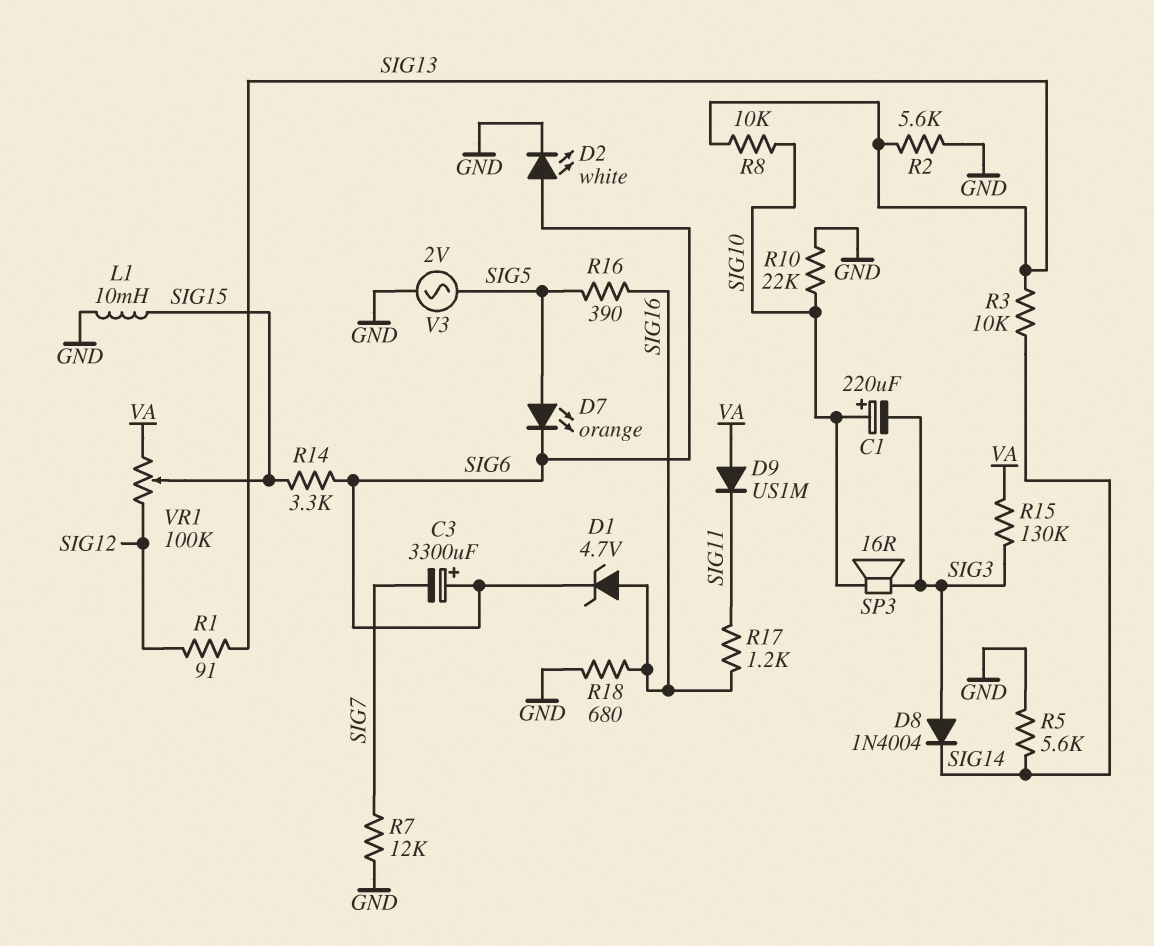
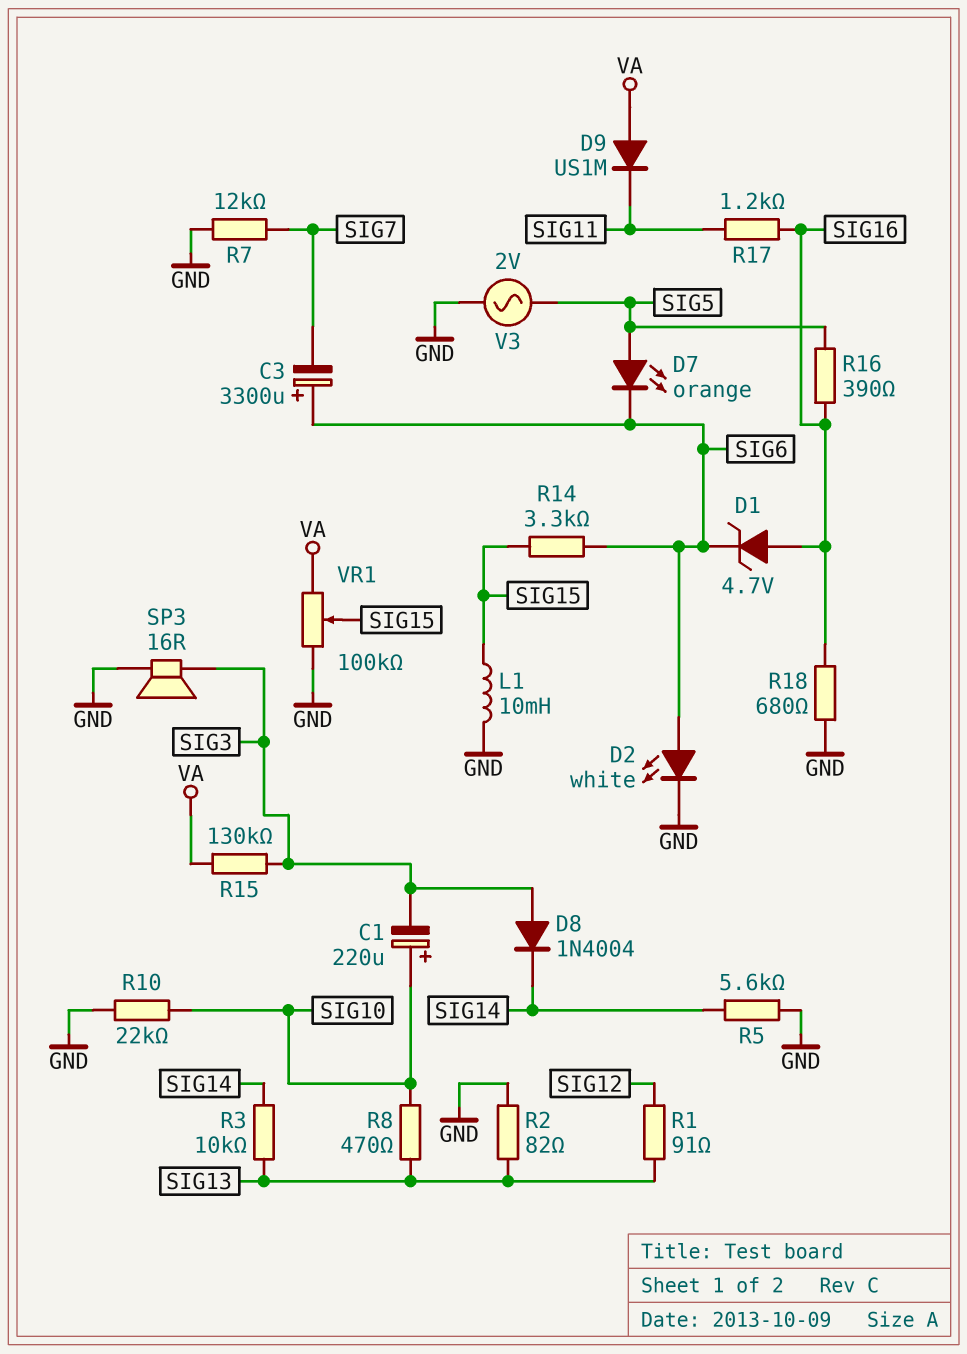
R2: 5.6k (GND, SIG13) -> 82 (GND, SIG13)
R8: 10k (SIG10, SIG13) -> 470 (SIG10, SIG13)
SP3: speaker 16R (SIG3, SIG10) -> speaker 16R (GND, SIG3)
VR1: 100k (SIG12, VA, wiper SIG15) -> 100k (GND, VA, wiper SIG15)

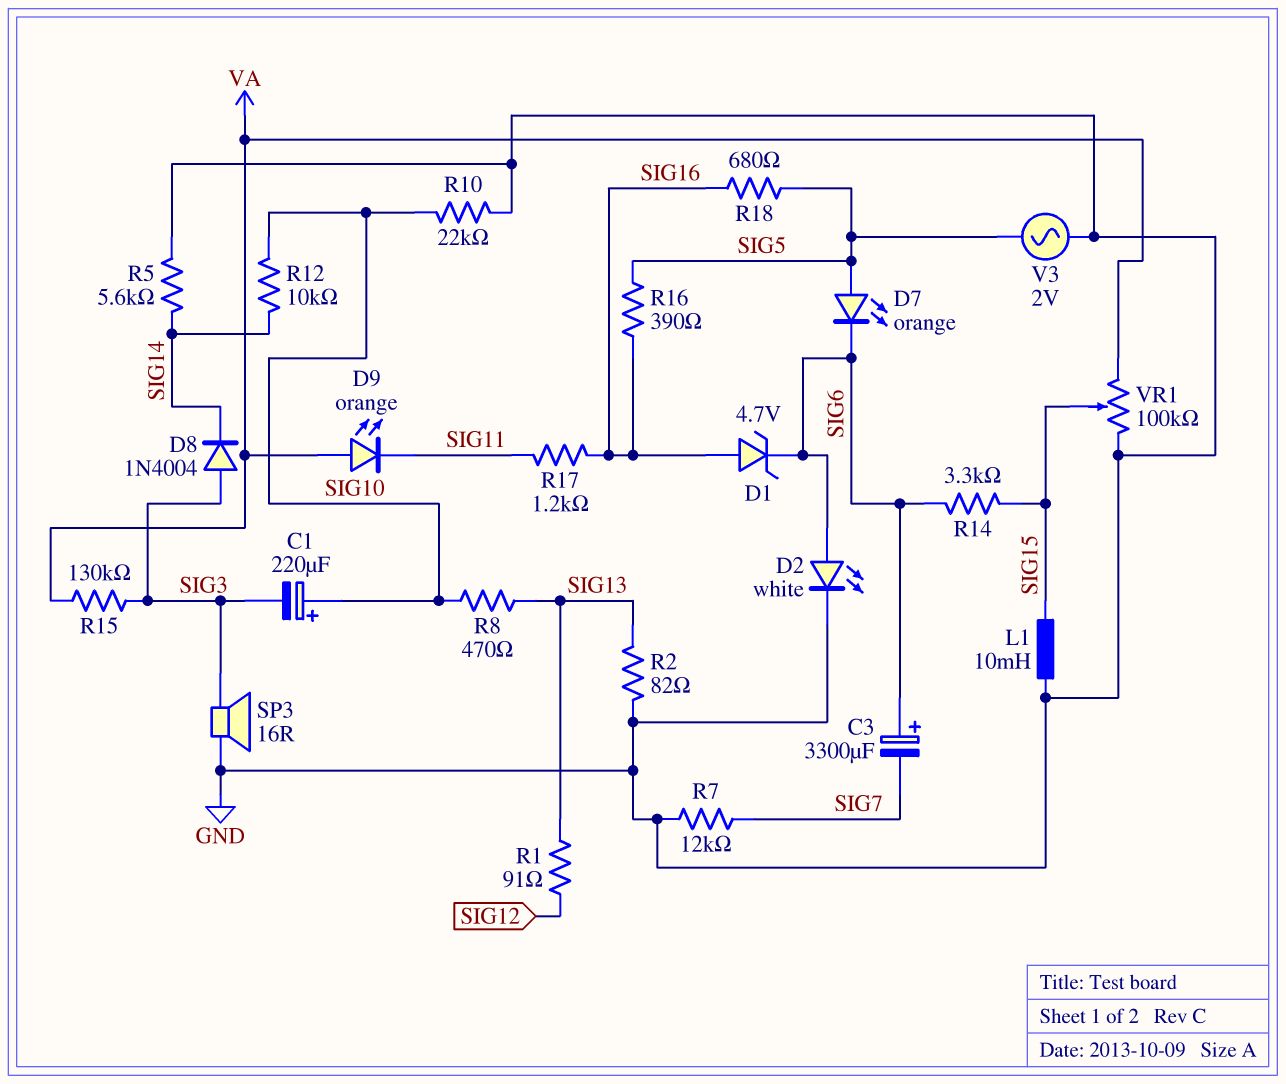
D9: diode US1M (A VA, K SIG11) -> LED orange (A VA, K SIG11)
R3: 10k (SIG13, SIG14) -> none
R12: none -> 10k (SIG10, SIG14)
R18: 680 (GND, SIG16) -> 680 (SIG5, SIG16)

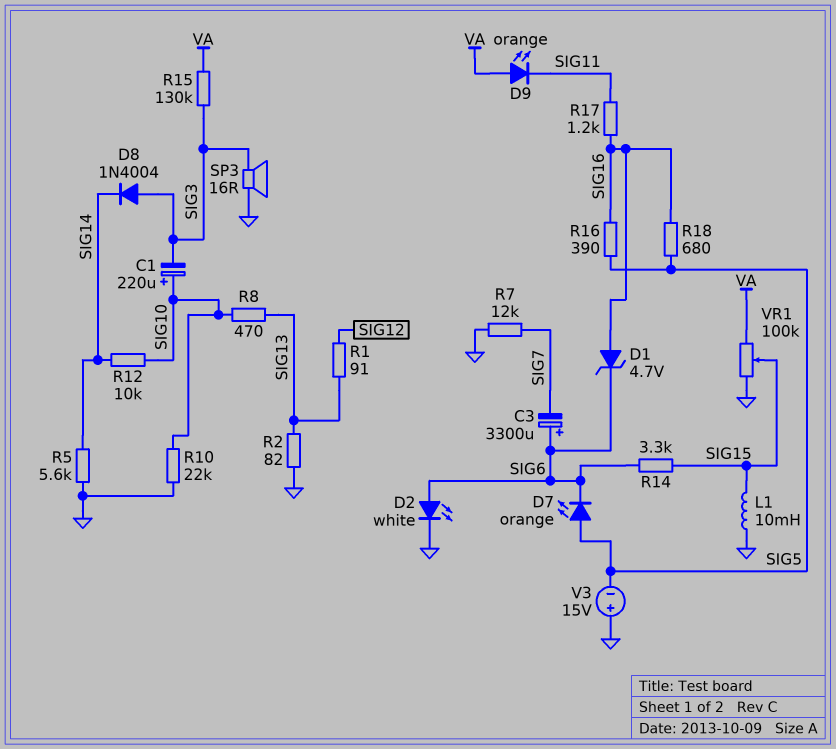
V3: AC 2V (GND, SIG5) -> 15V (plus GND, minus SIG5)

